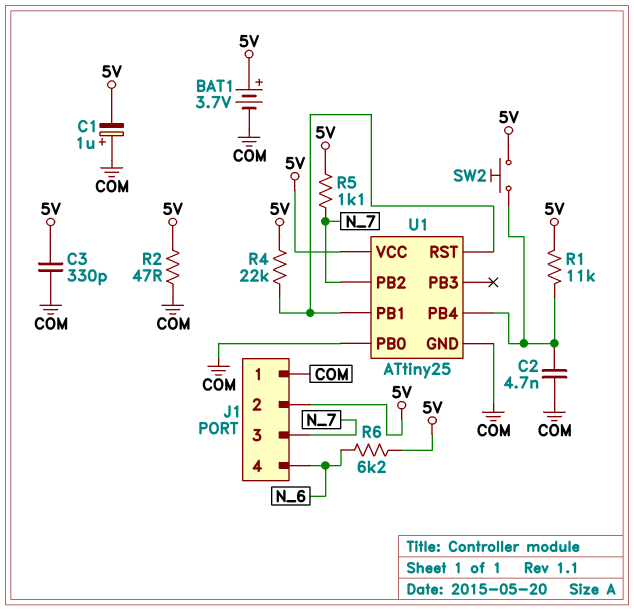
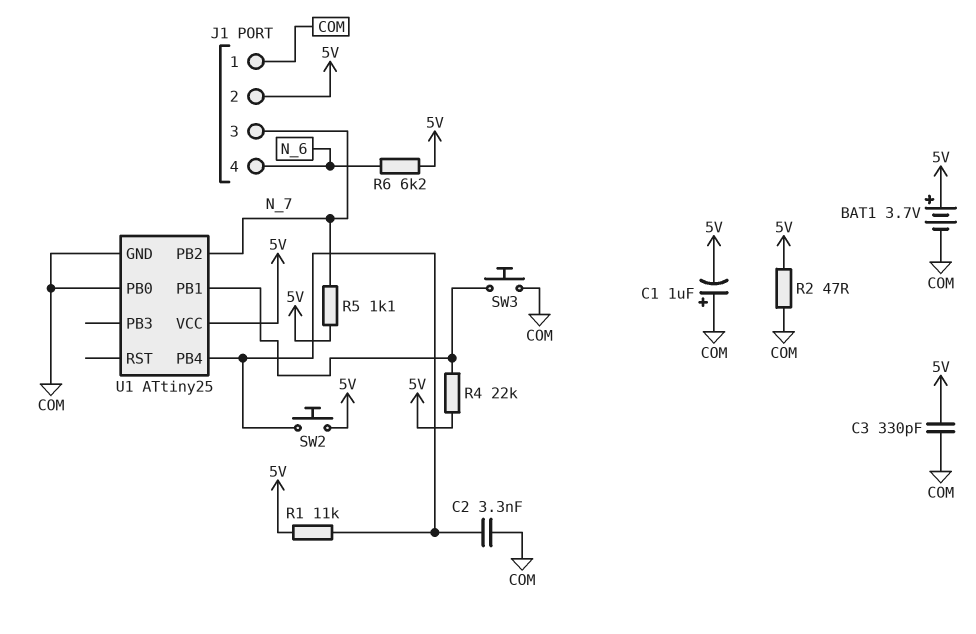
C2: 4.7nF (COM, U1/PB4) -> 3.3nF (COM, U1/PB4)
SW3: none -> button (COM, U1/PB1)
U1 pin RST: U1/PB1 -> none

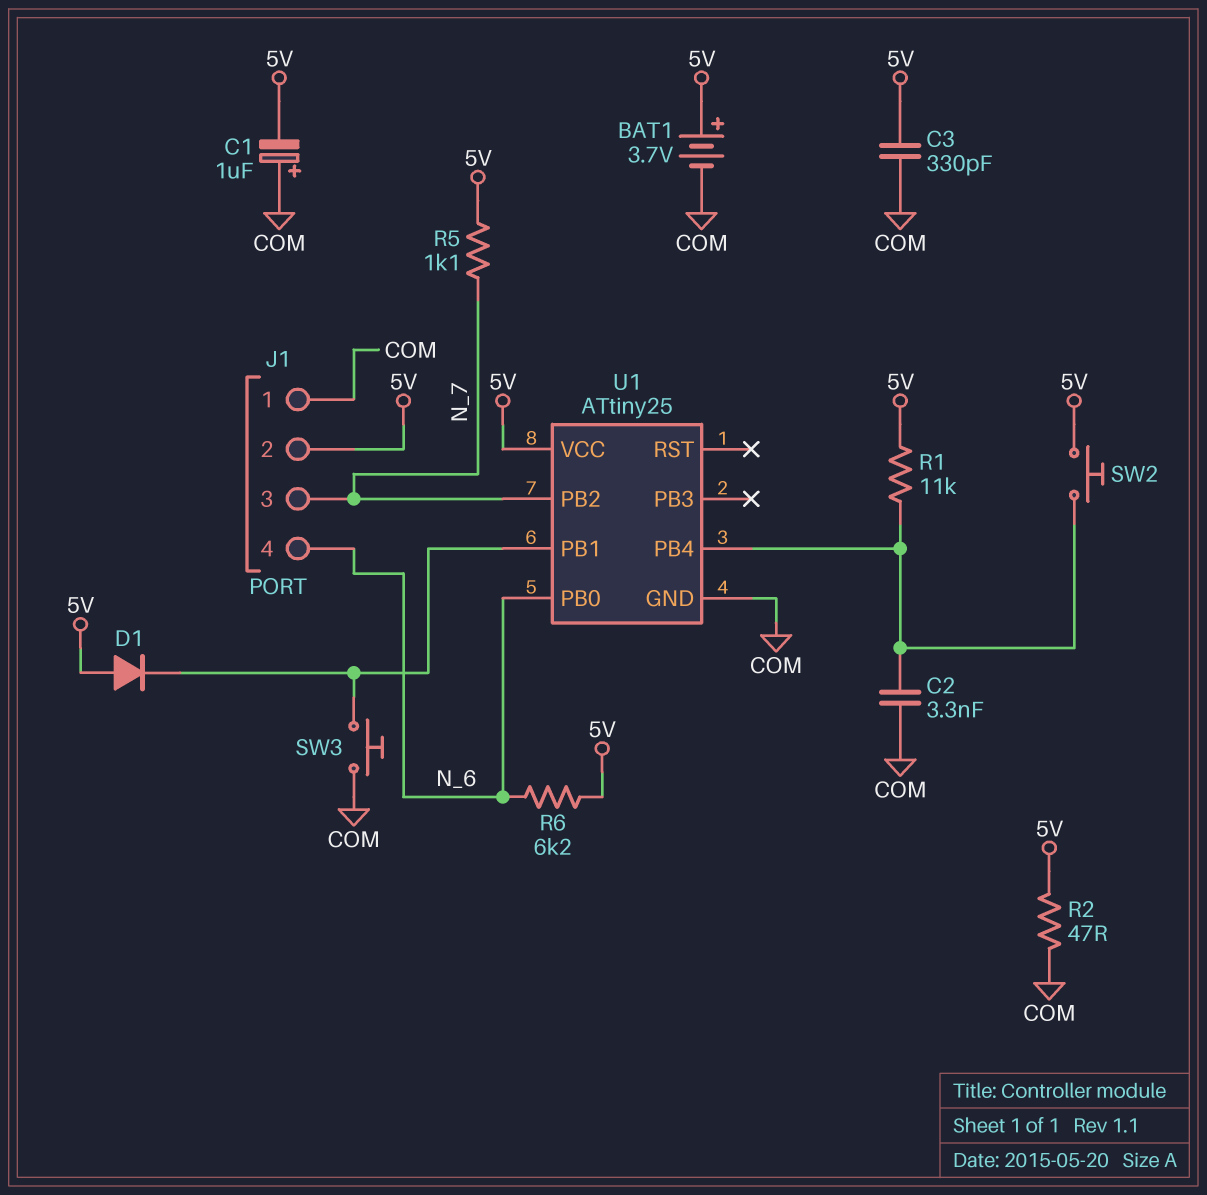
D1: none -> diode (A 5V, K U1/PB1)
R4: 22k (5V, U1/PB1) -> none
U1 pin PB0: COM -> N_6

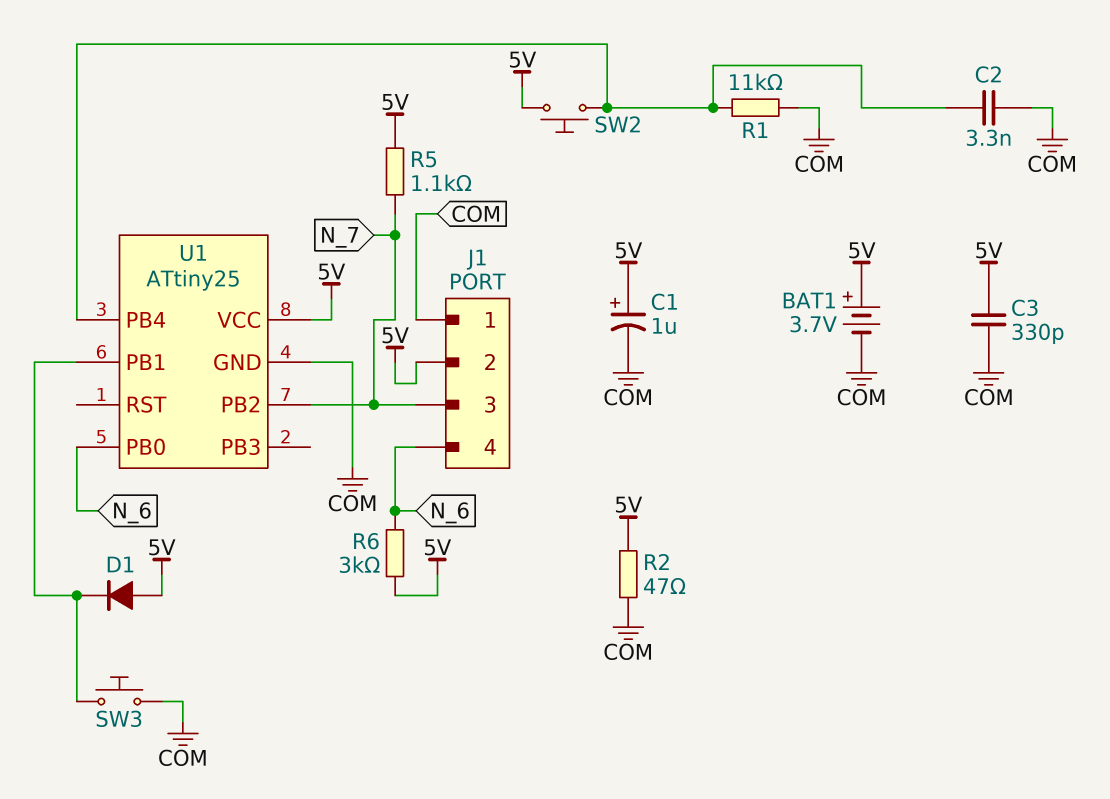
C1: 1uF (plus COM, minus 5V) -> 1uF (plus 5V, minus COM)
R1: 11k (5V, U1/PB4) -> 11k (COM, U1/PB4)
R6: 6.2k (5V, N_6) -> 3k (5V, N_6)

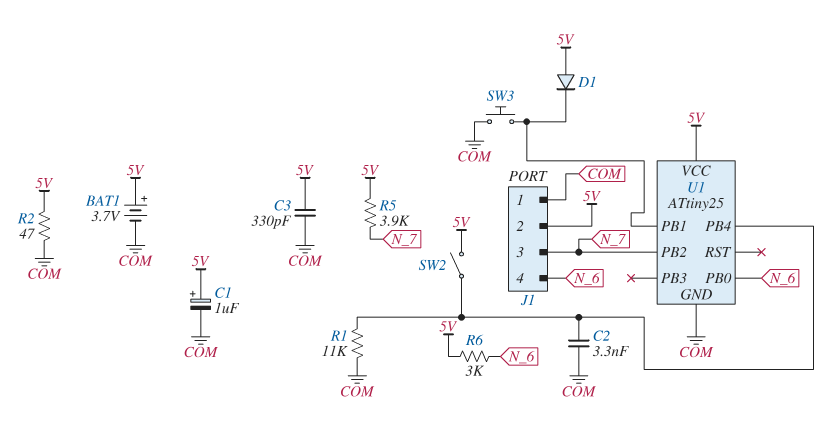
R5: 1.1k (5V, N_7) -> 3.9k (5V, N_7)
SW2: button (5V, U1/PB4) -> switch (5V, U1/PB4)

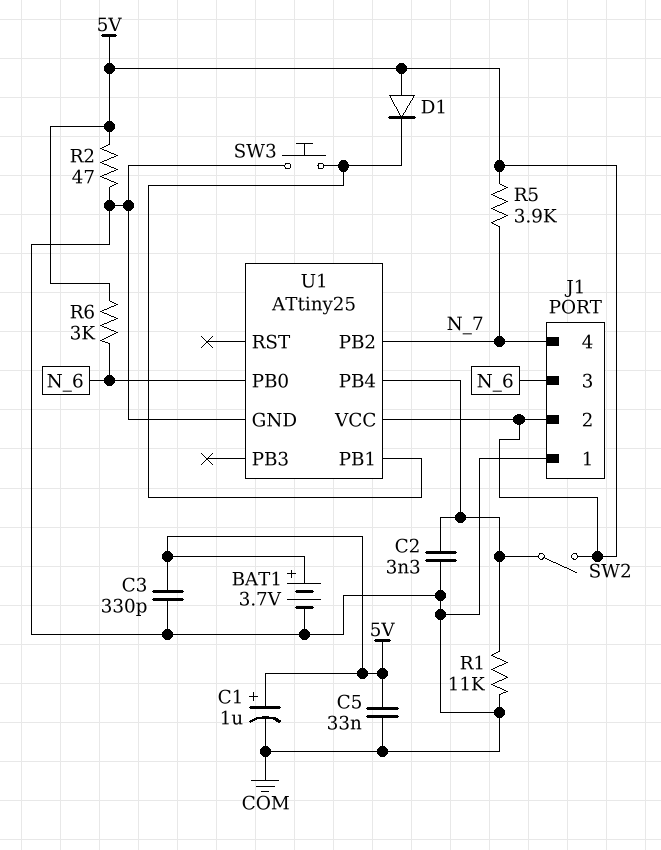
C5: none -> 33nF (5V, COM)
J1 pin 3: N_7 -> N_6
J1 pin 4: N_6 -> N_7

